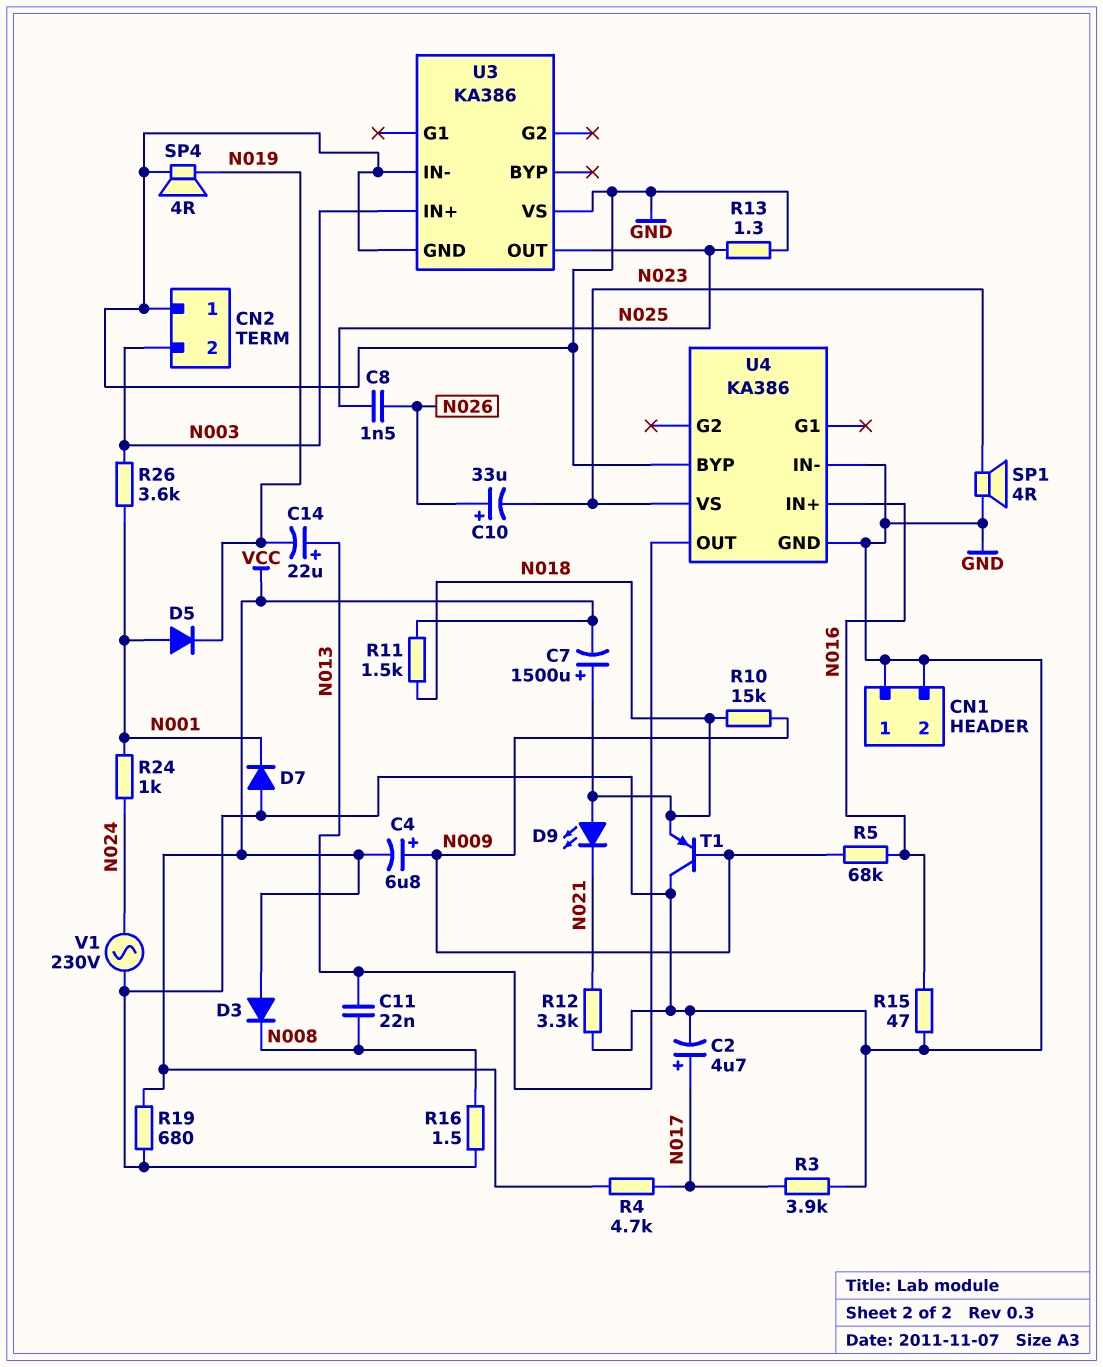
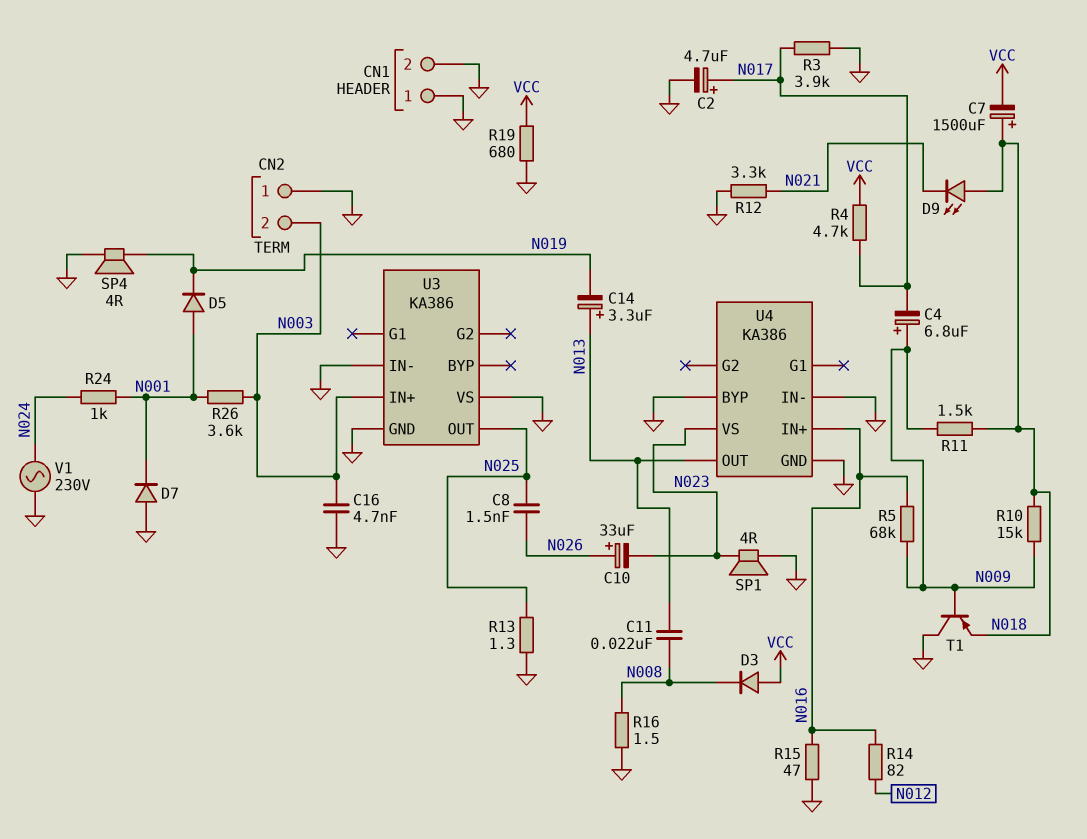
C4: 6.8uF (plus N009, minus VCC) -> 6.8uF (plus N009, minus N017)
C14: 22uF (plus N013, minus N019) -> 3.3uF (plus N013, minus N019)
C16: none -> 4.7nF (GND, N003)
R11: 1.5k (N018, VCC) -> 1.5k (N009, N018)
R14: none -> 82 (N012, N016)

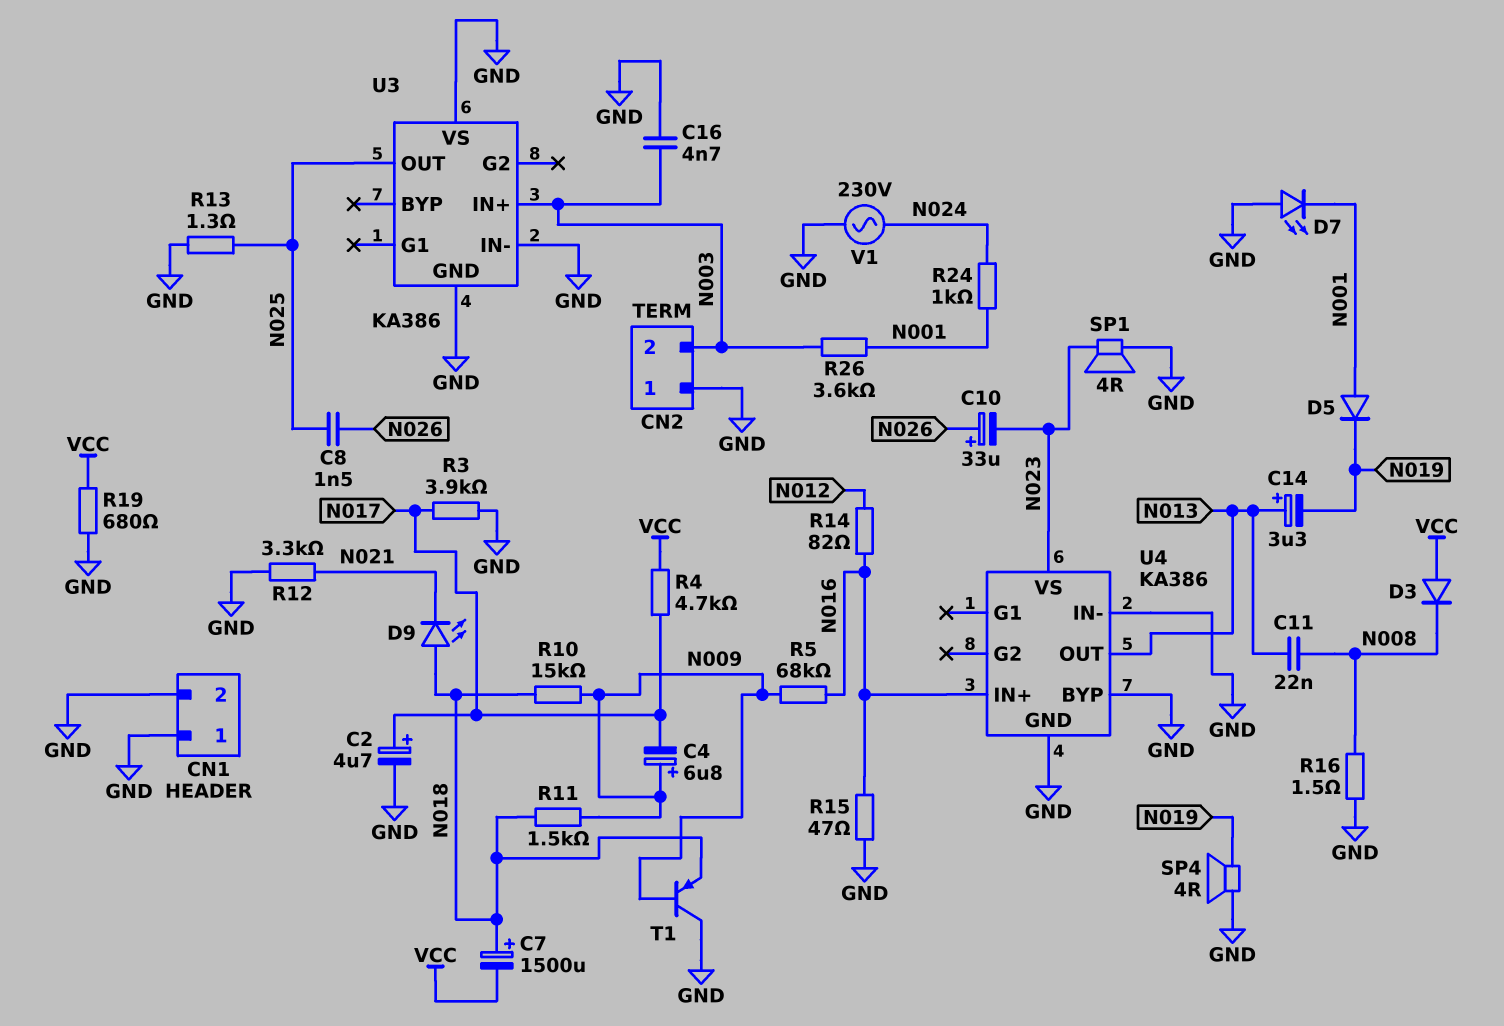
D7: diode (A GND, K N001) -> LED (A GND, K N001)

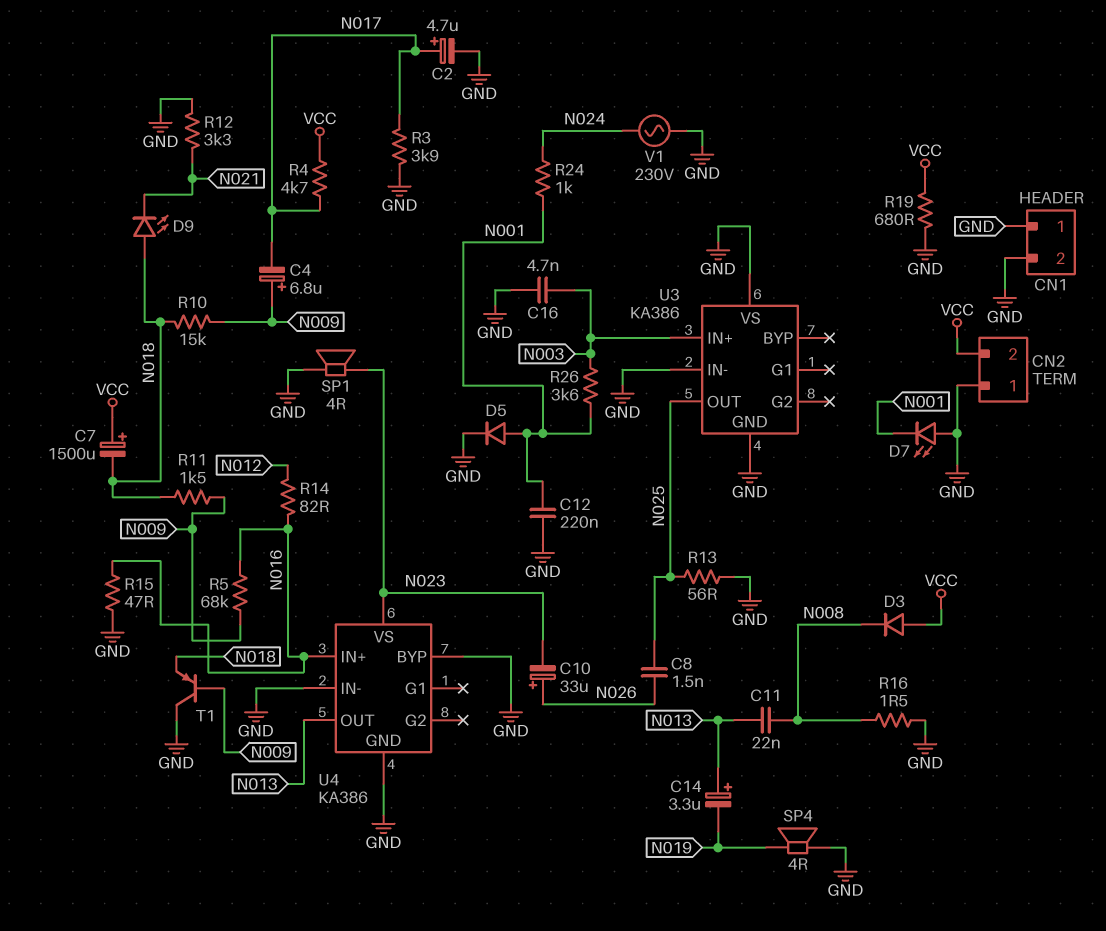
C7: 1500uF (plus N018, minus VCC) -> 1500uF (plus VCC, minus N018)
C12: none -> 220nF (GND, N001)
CN2 pin 2: N003 -> VCC
D5: diode (A N001, K N019) -> diode (A N001, K GND)
R13: 1.3 (GND, N025) -> 56 (GND, N025)

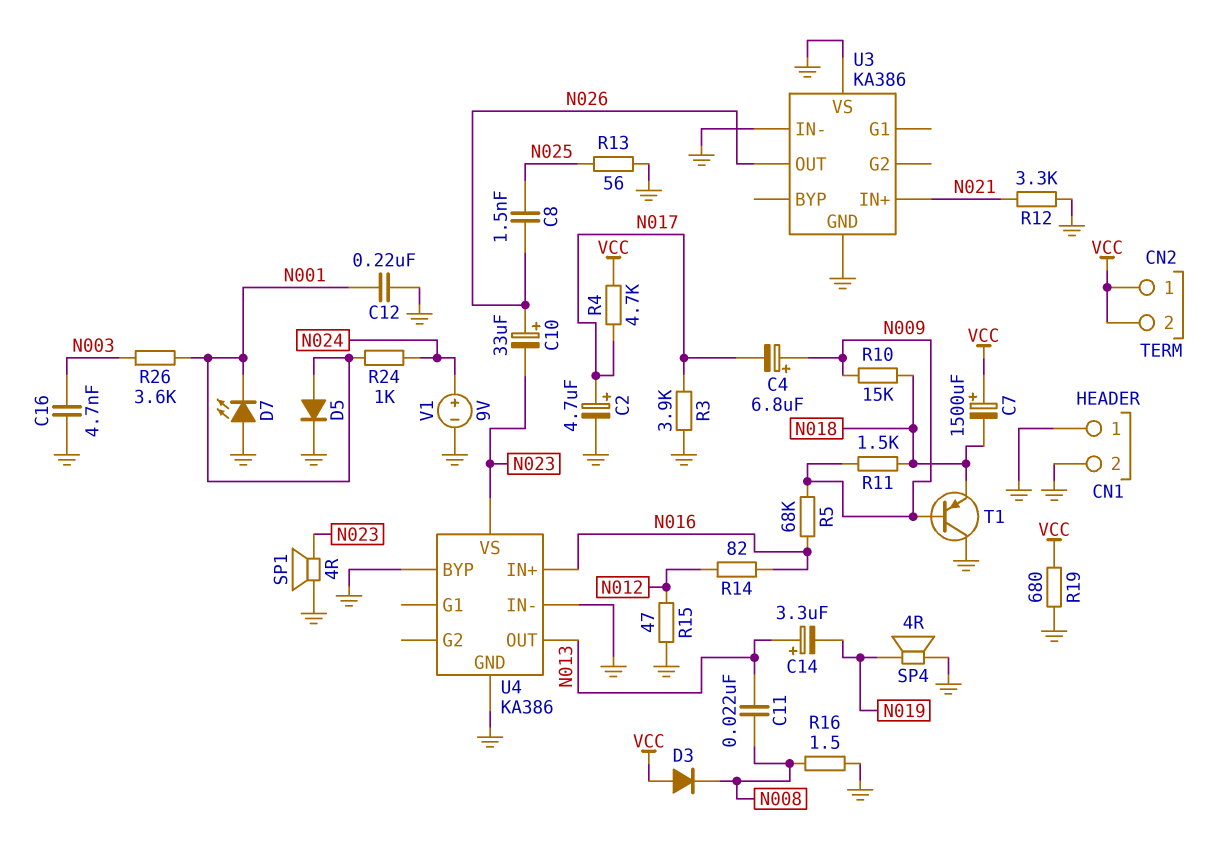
CN2 pin 1: GND -> VCC
D9: LED (A N018, K N021) -> none
R15: 47 (GND, N016) -> 47 (GND, N012)
U3 pin IN+: N003 -> N021
U3 pin OUT: N025 -> N026
V1: AC 230V (GND, N024) -> 9V (plus N024, minus GND)

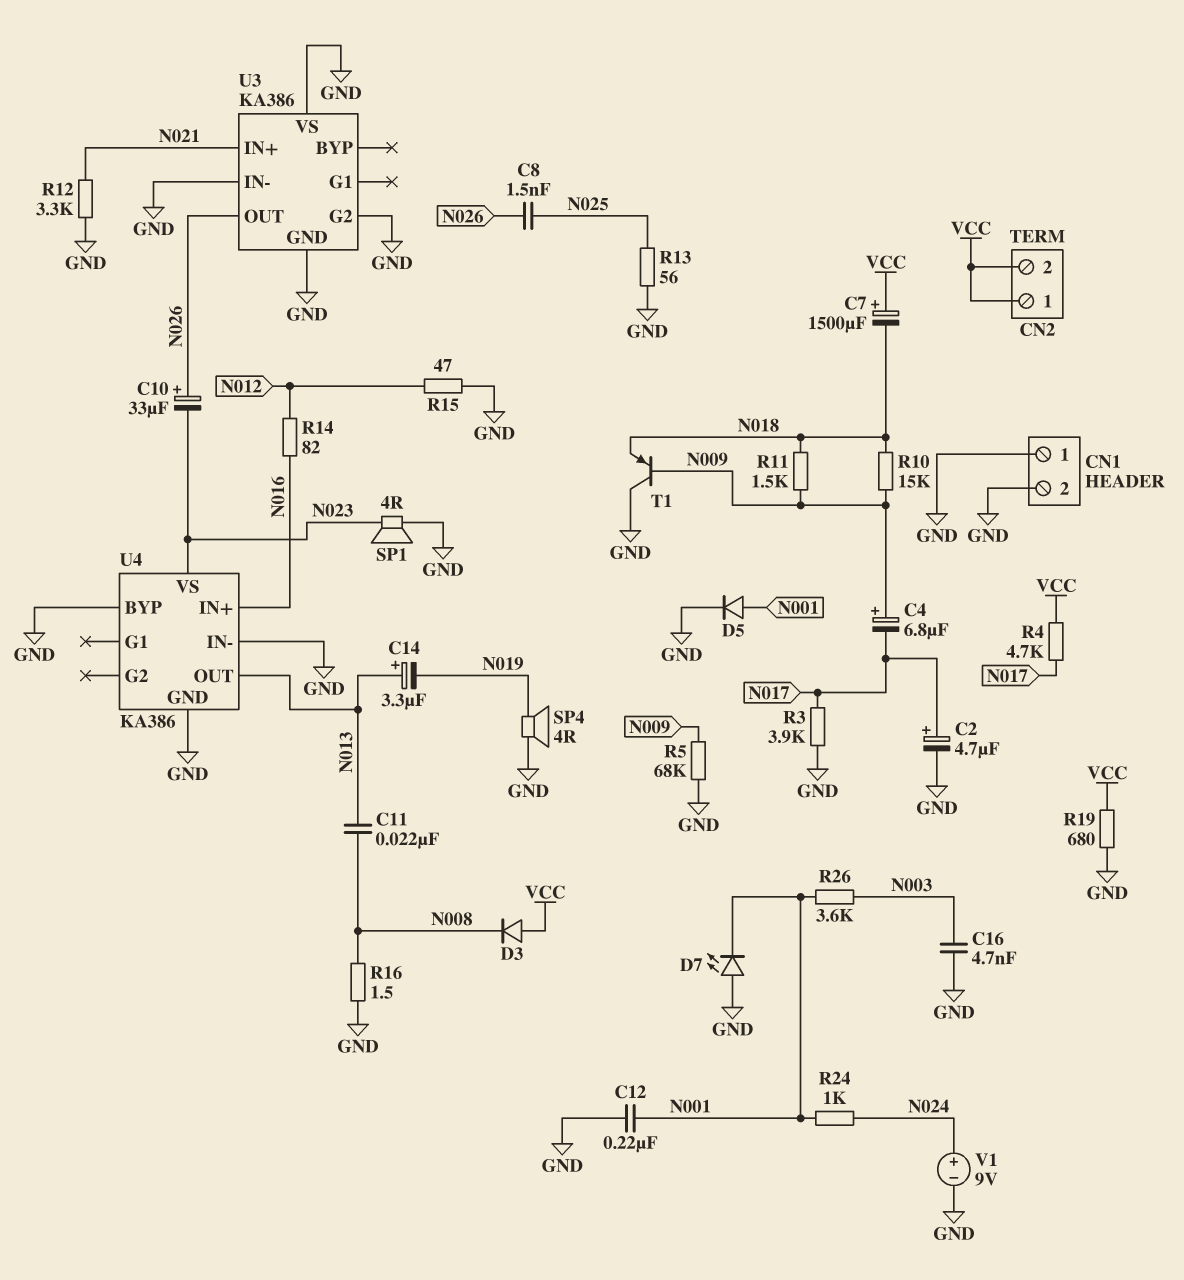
R5: 68k (N009, N016) -> 68k (GND, N009)
U3 pin G2: none -> GND

